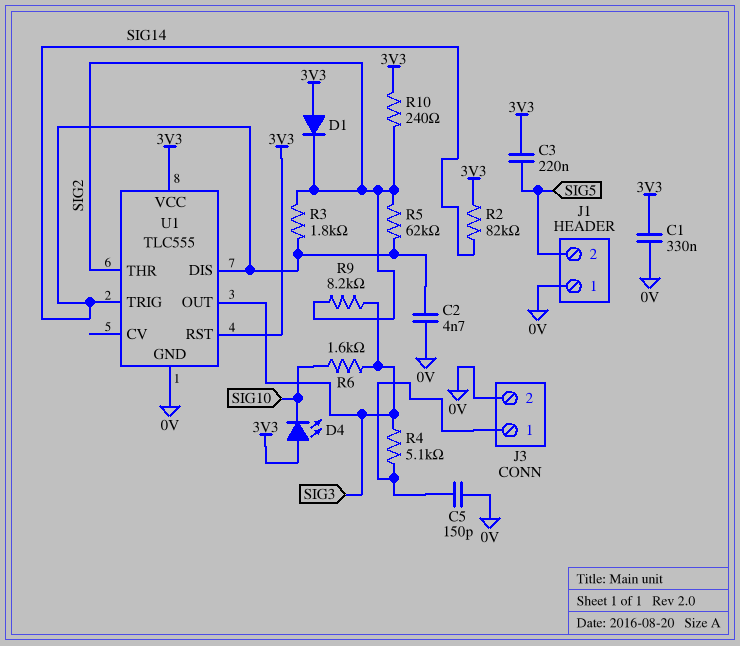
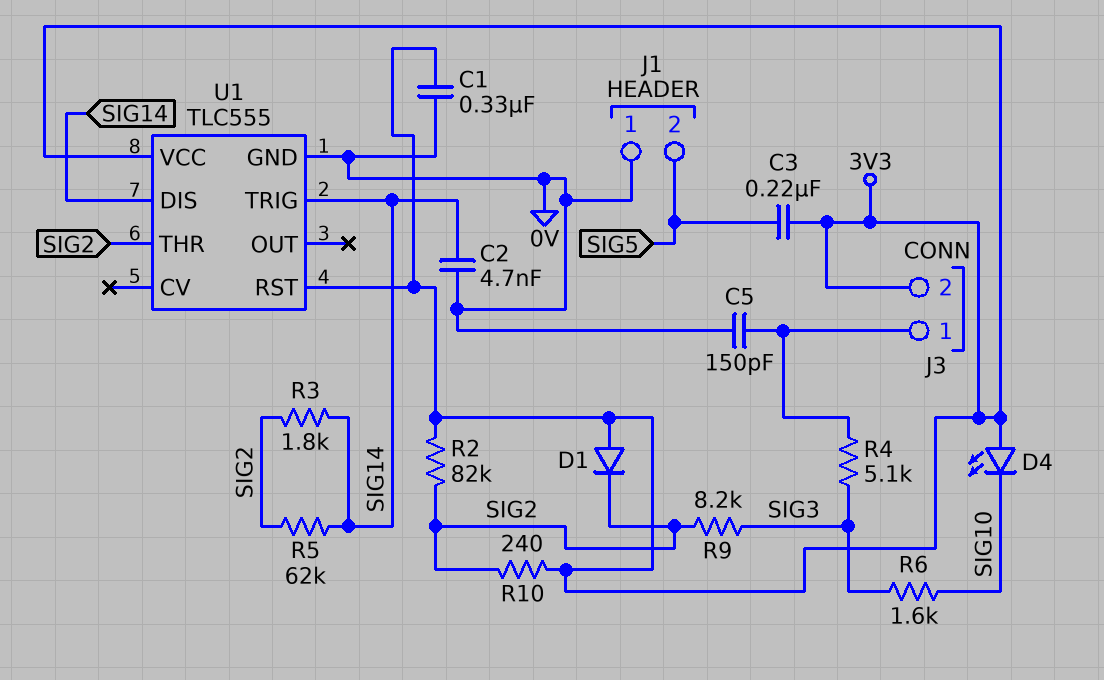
J3 pin 2: 0V -> 3V3
R2: 82k (3V3, SIG14) -> 82k (3V3, SIG2)
U1 pin OUT: SIG3 -> none

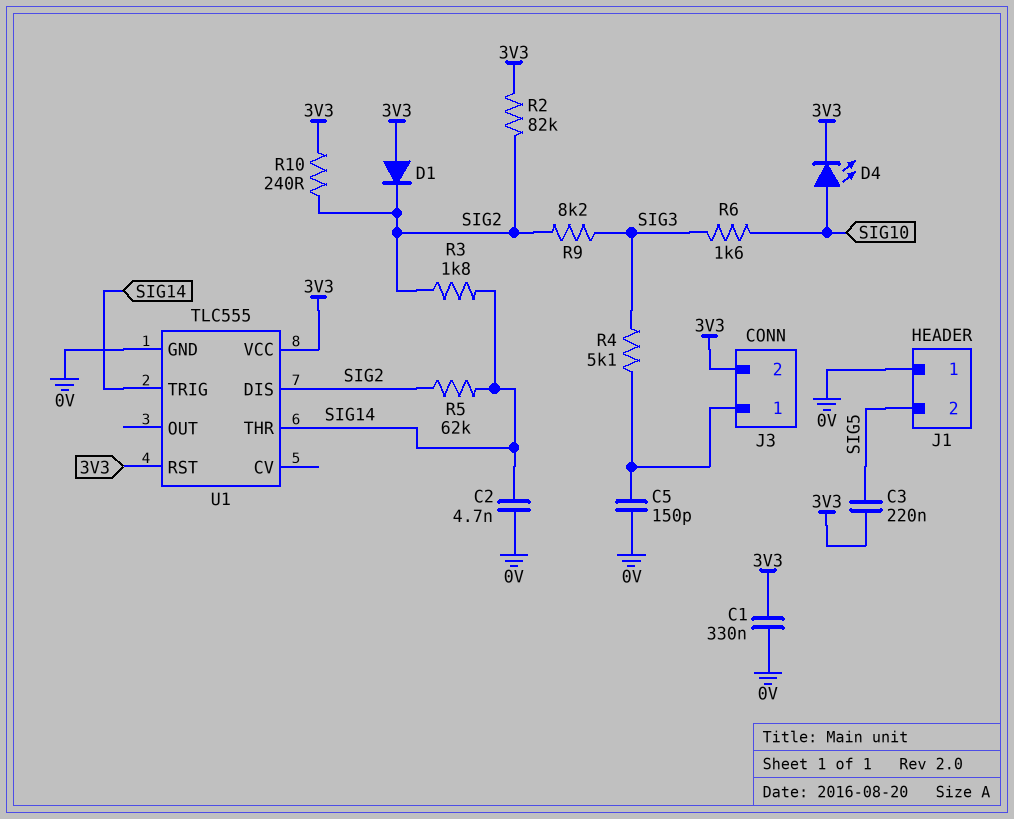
D4: LED (A 3V3, K SIG10) -> LED (A SIG10, K 3V3)
U1 pin DIS: SIG14 -> SIG2
U1 pin THR: SIG2 -> SIG14

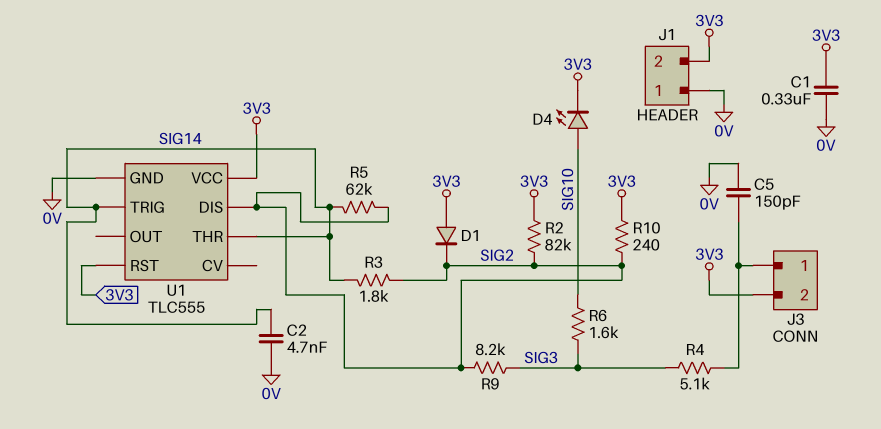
C3: 220nF (3V3, SIG5) -> none
J1 pin 2: SIG5 -> 3V3

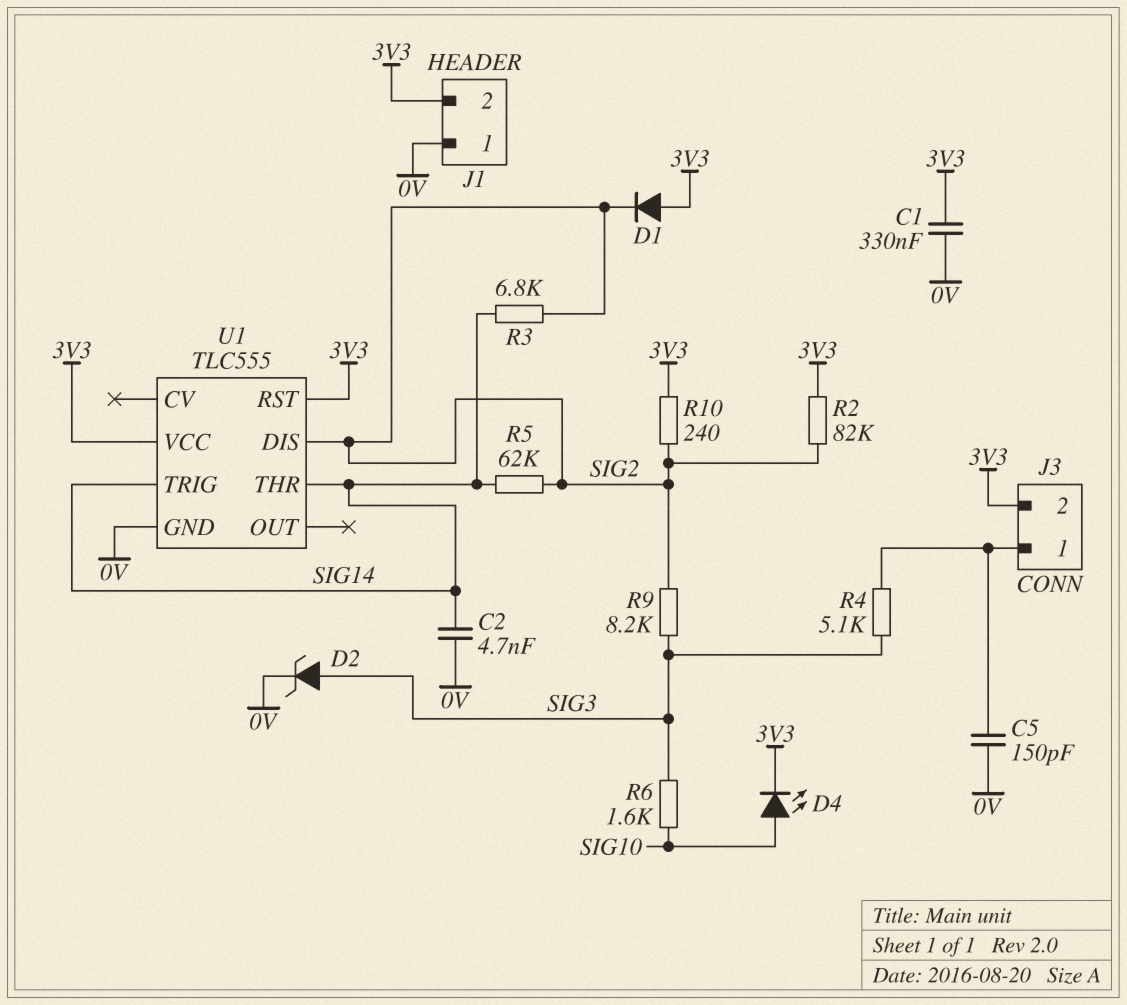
D2: none -> zener (A SIG3, K 0V)
R3: 1.8k (SIG2, SIG14) -> 6.8k (SIG2, SIG14)

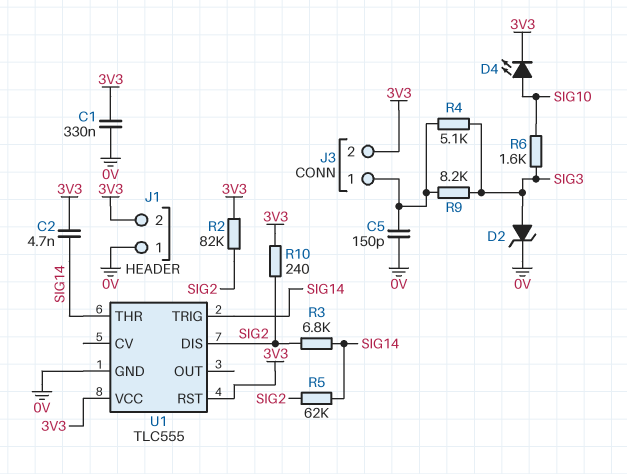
C2: 4.7nF (0V, SIG14) -> 4.7nF (3V3, SIG14)
D1: diode (A 3V3, K SIG2) -> none
R9: 8.2k (SIG2, SIG3) -> 8.2k (J3/1, SIG3)

